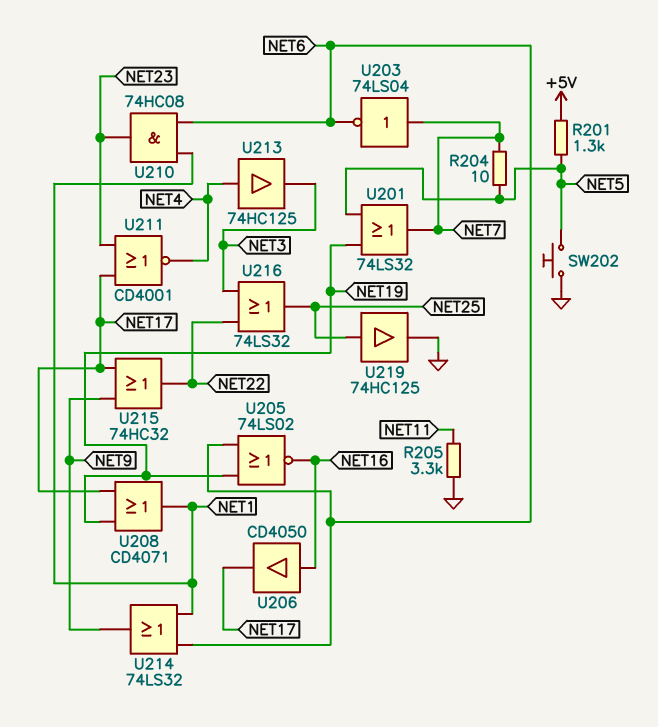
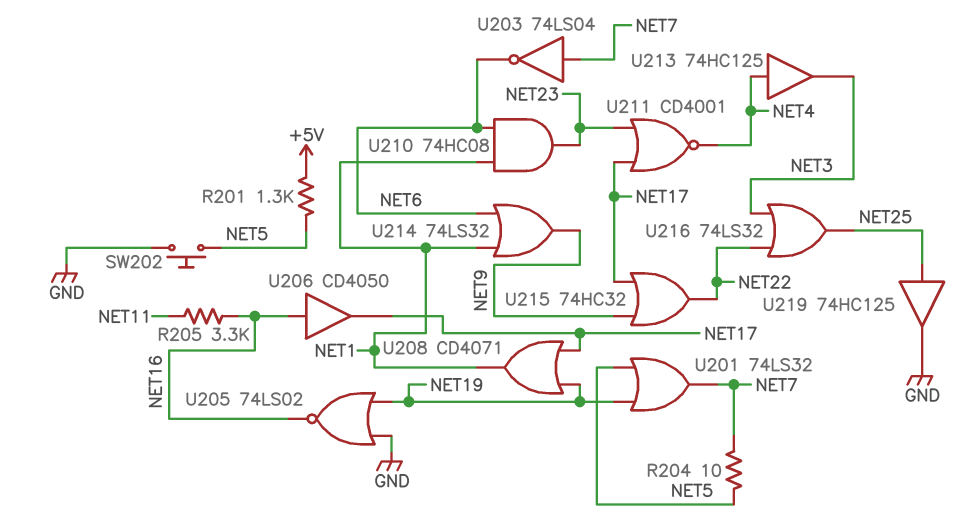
R205: 3.3k (GND, NET11) -> 3.3k (NET11, NET16)
U205: NOR 74LS02 (in NET6, in NET19, out NET16) -> NOR 74LS02 (in GND, in NET19, out NET16)

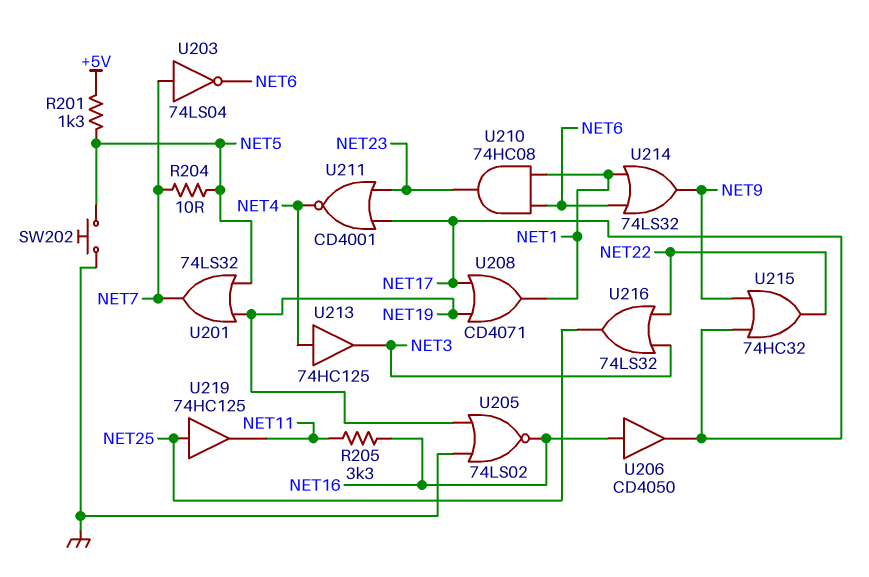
U219: buffer 74HC125 (in NET25, out GND) -> buffer 74HC125 (in NET25, out NET11)

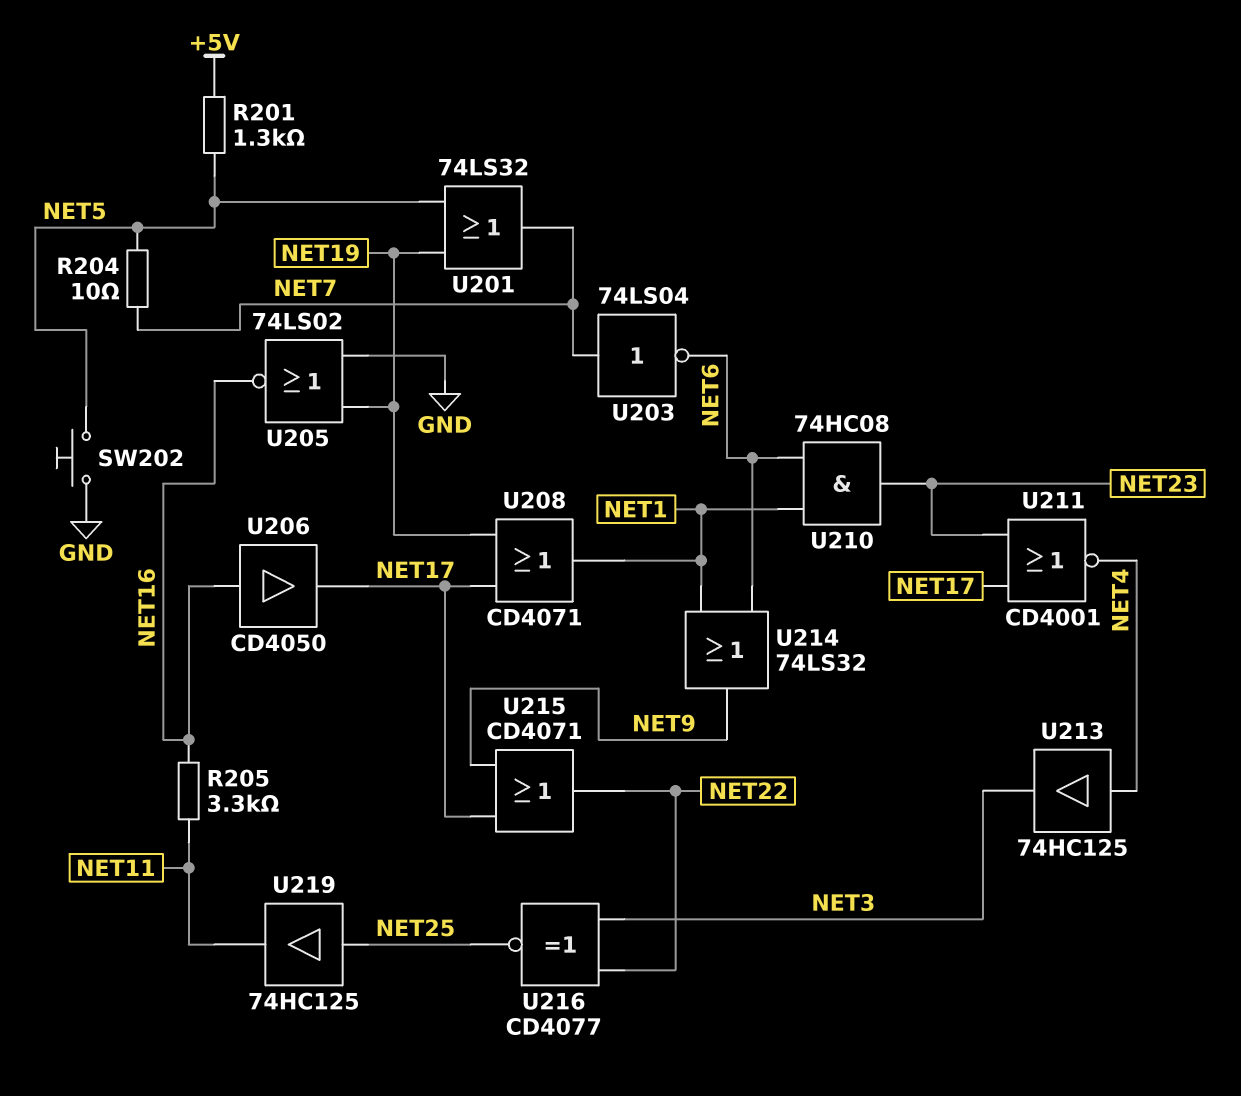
U215: OR 74HC32 (in NET9, in NET17, out NET22) -> OR CD4071 (in NET9, in NET17, out NET22)
U216: OR 74LS32 (in NET3, in NET22, out NET25) -> XNOR CD4077 (in NET3, in NET22, out NET25)

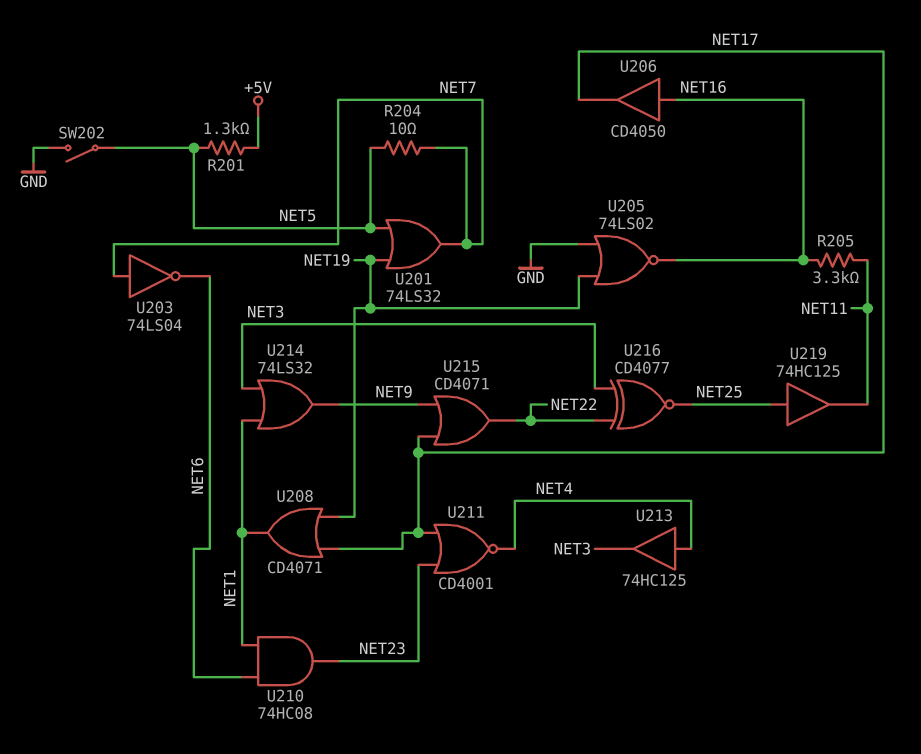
SW202: button (GND, NET5) -> switch (GND, NET5)
U214: OR 74LS32 (in NET1, in NET6, out NET9) -> OR 74LS32 (in NET1, in NET3, out NET9)

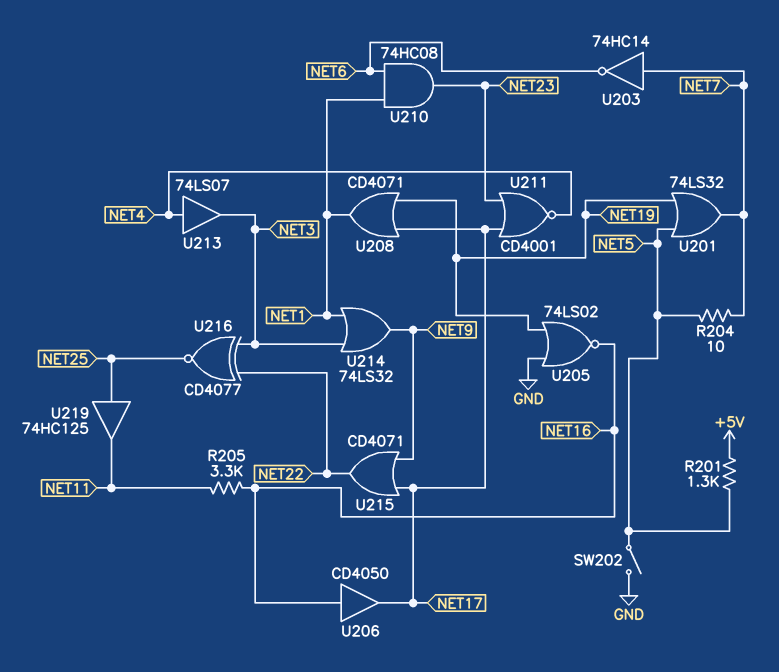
U203: NOT 74LS04 (in NET7, out NET6) -> NOT 74HC14 (in NET7, out NET6)
U213: buffer 74HC125 (in NET4, out NET3) -> buffer 74LS07 (in NET4, out NET3)

